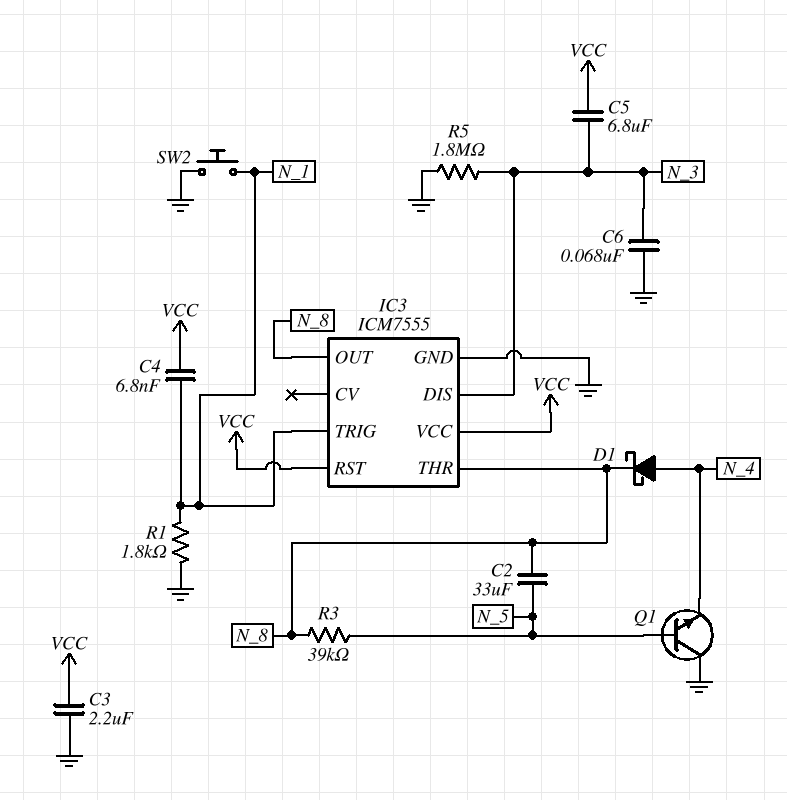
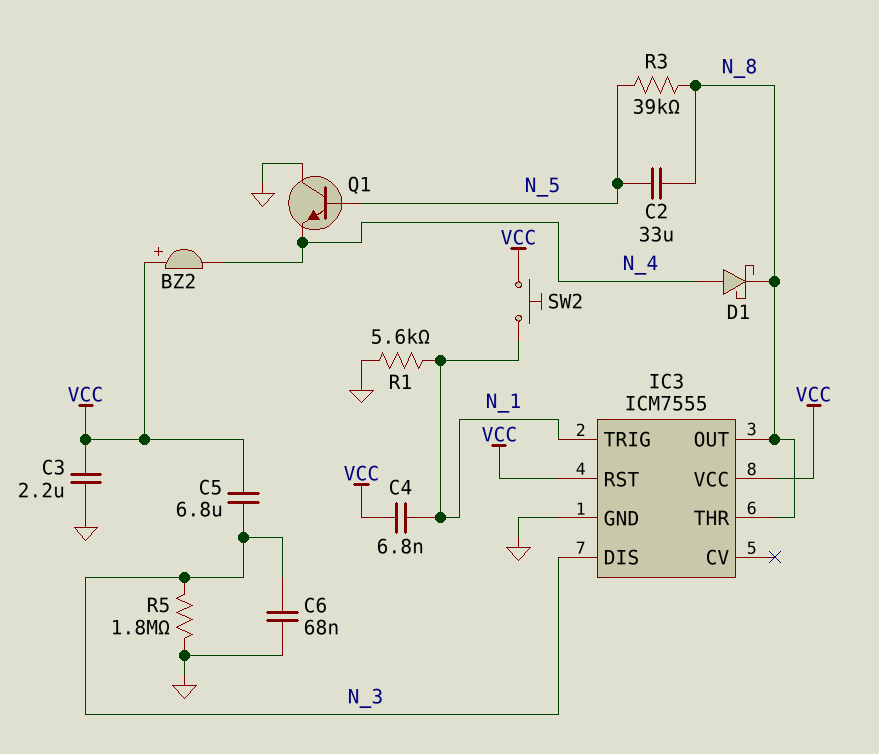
BZ2: none -> buzzer (plus VCC, minus N_4)
R1: 1.8k (GND, N_1) -> 5.6k (GND, N_1)
SW2: button (GND, N_1) -> button (N_1, VCC)

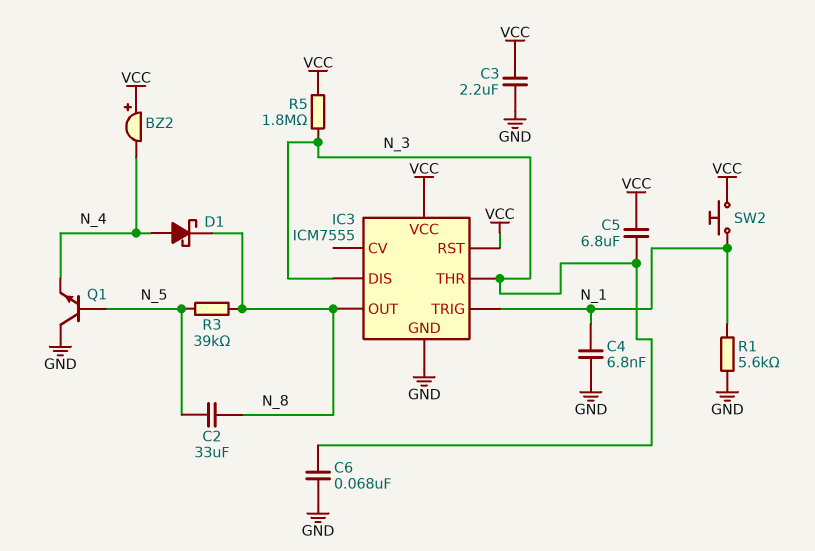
C4: 6.8nF (N_1, VCC) -> 6.8nF (GND, N_1)
IC3 pin THR: N_8 -> N_3
R5: 1.8M (GND, N_3) -> 1.8M (N_3, VCC)

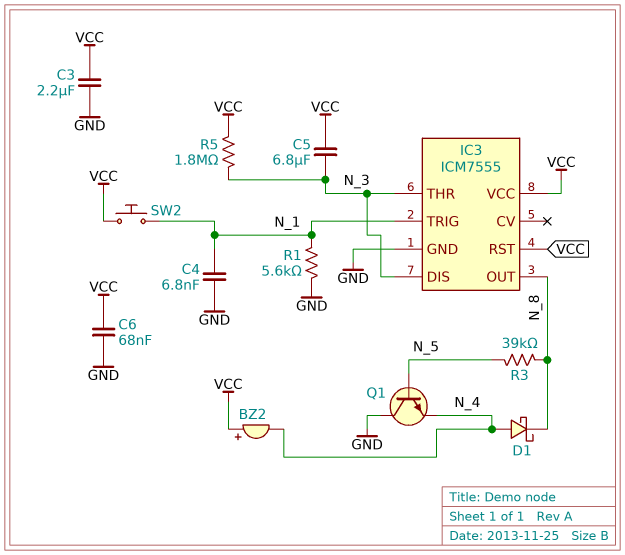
C2: 33uF (N_5, N_8) -> none
C6: 68nF (GND, N_3) -> 68nF (GND, VCC)

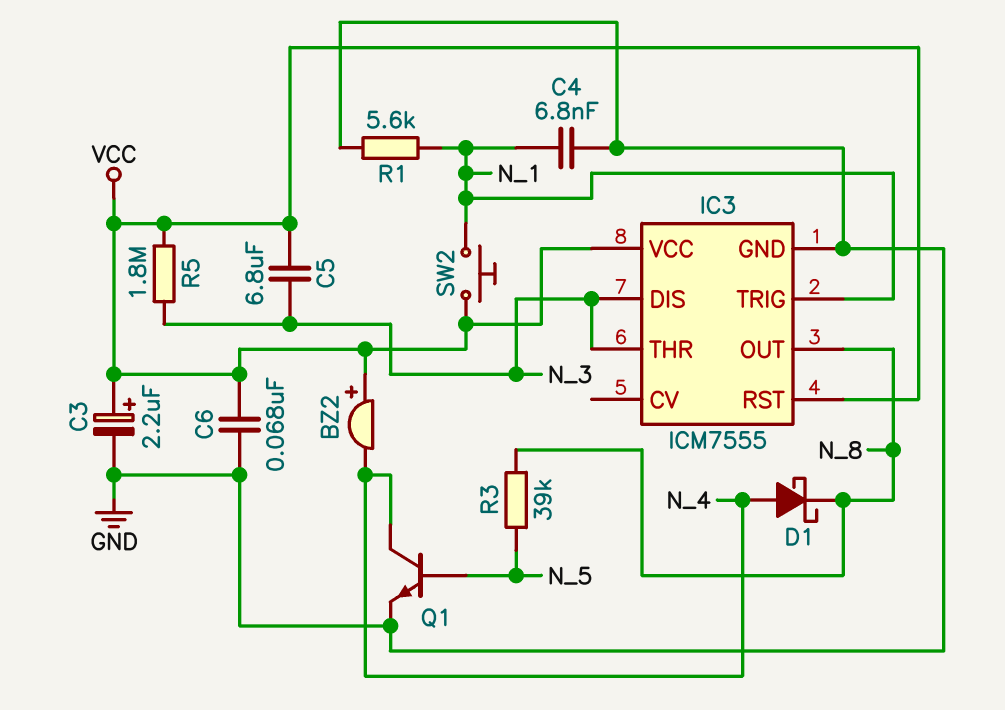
C3: 2.2uF (GND, VCC) -> 2.2uF (plus VCC, minus GND)
Q1: NPN (B N_5, C GND, E N_4) -> NPN (B N_5, C N_4, E GND)

